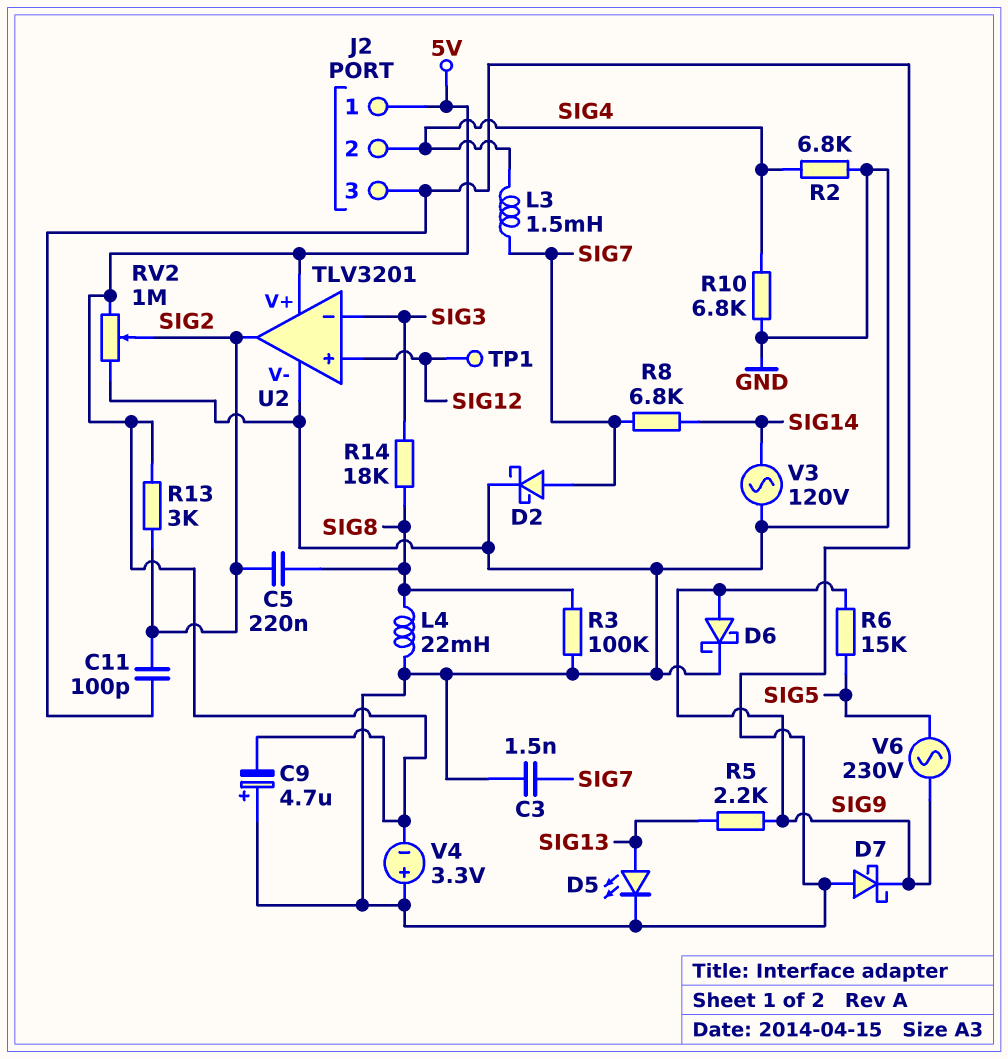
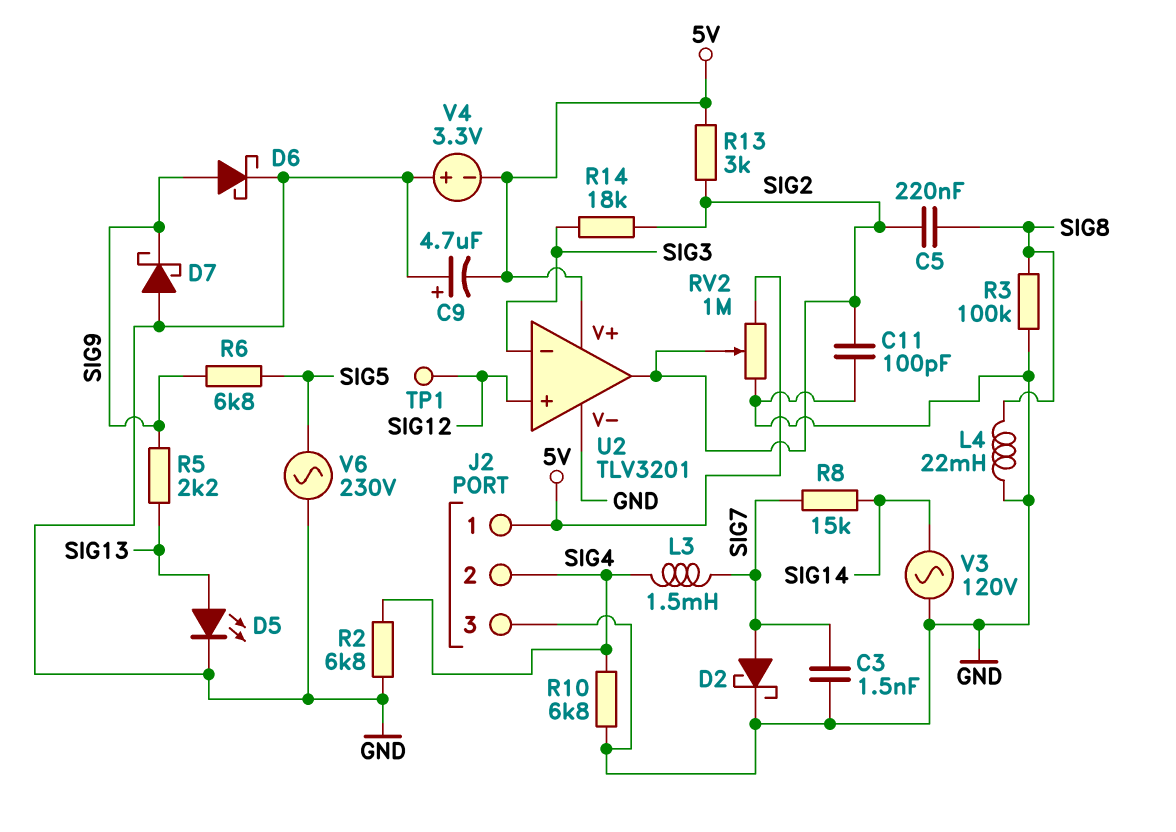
R6: 15k (SIG5, SIG9) -> 6.8k (SIG5, SIG9)
R8: 6.8k (SIG7, SIG14) -> 15k (SIG7, SIG14)
R14: 18k (SIG3, SIG8) -> 18k (SIG2, SIG3)
V6: AC 230V (SIG5, SIG9) -> AC 230V (GND, SIG5)

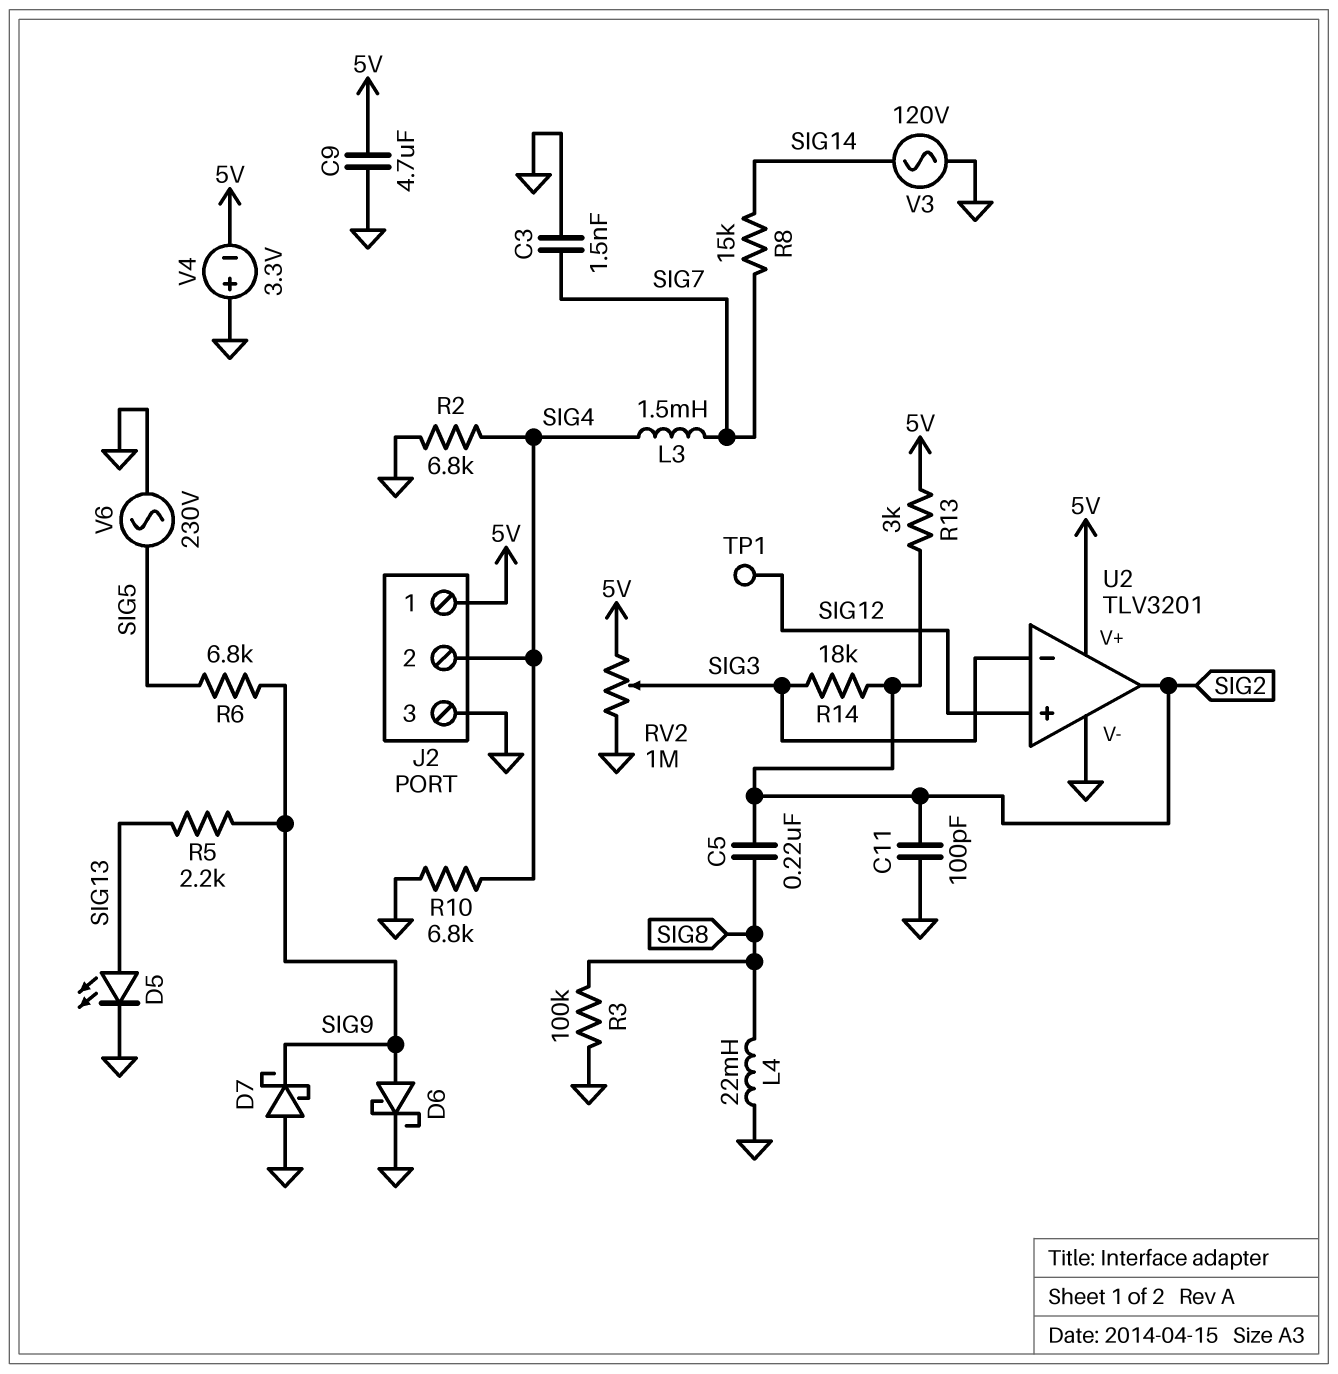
C9: 4.7uF (plus GND, minus 5V) -> 4.7uF (5V, GND)
D2: schottky (A SIG7, K GND) -> none
RV2: 1M (5V, GND, wiper SIG2) -> 1M (5V, GND, wiper SIG3)

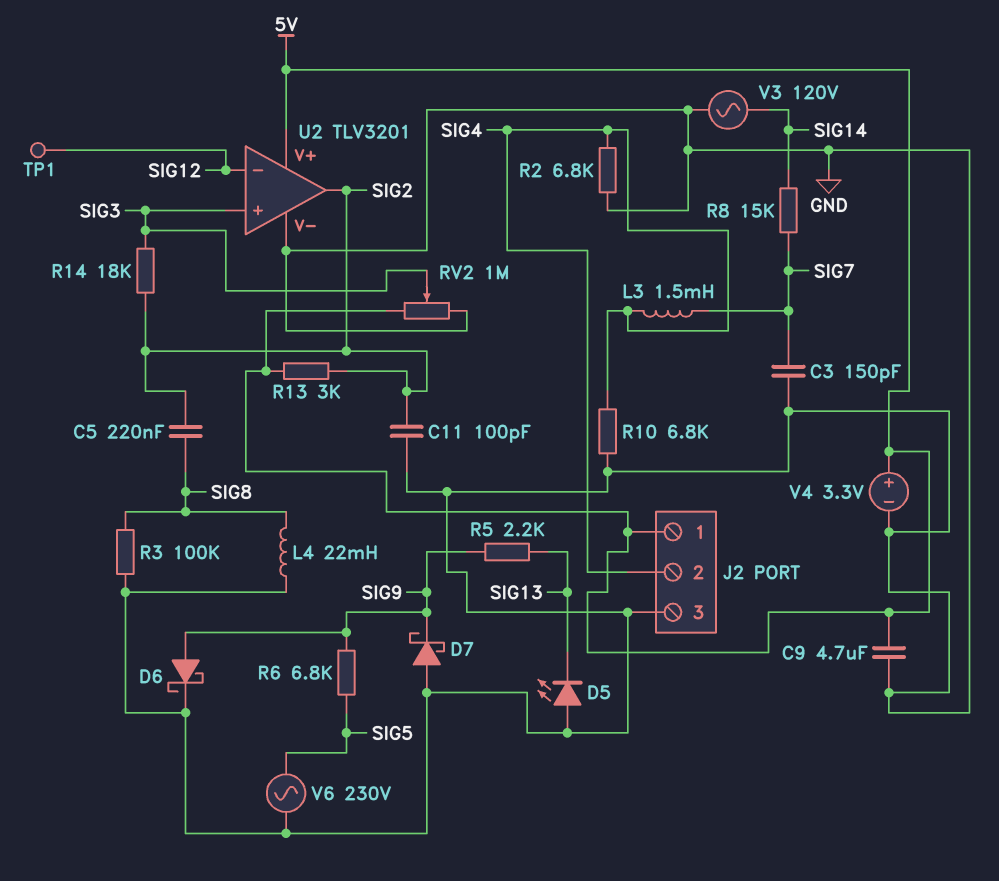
C3: 1.5nF (GND, SIG7) -> 150pF (GND, SIG7)
D5: LED (A SIG13, K GND) -> LED (A GND, K SIG13)
U2 pin in+: SIG12 -> SIG3
U2 pin in-: SIG3 -> SIG12
V4: 3.3V (plus GND, minus 5V) -> 3.3V (plus 5V, minus GND)

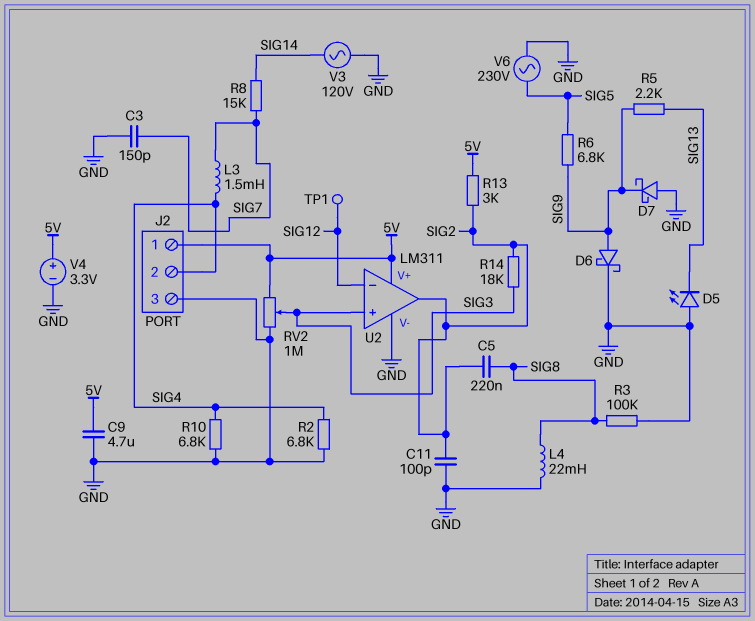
U2: TLV3201 -> LM311

